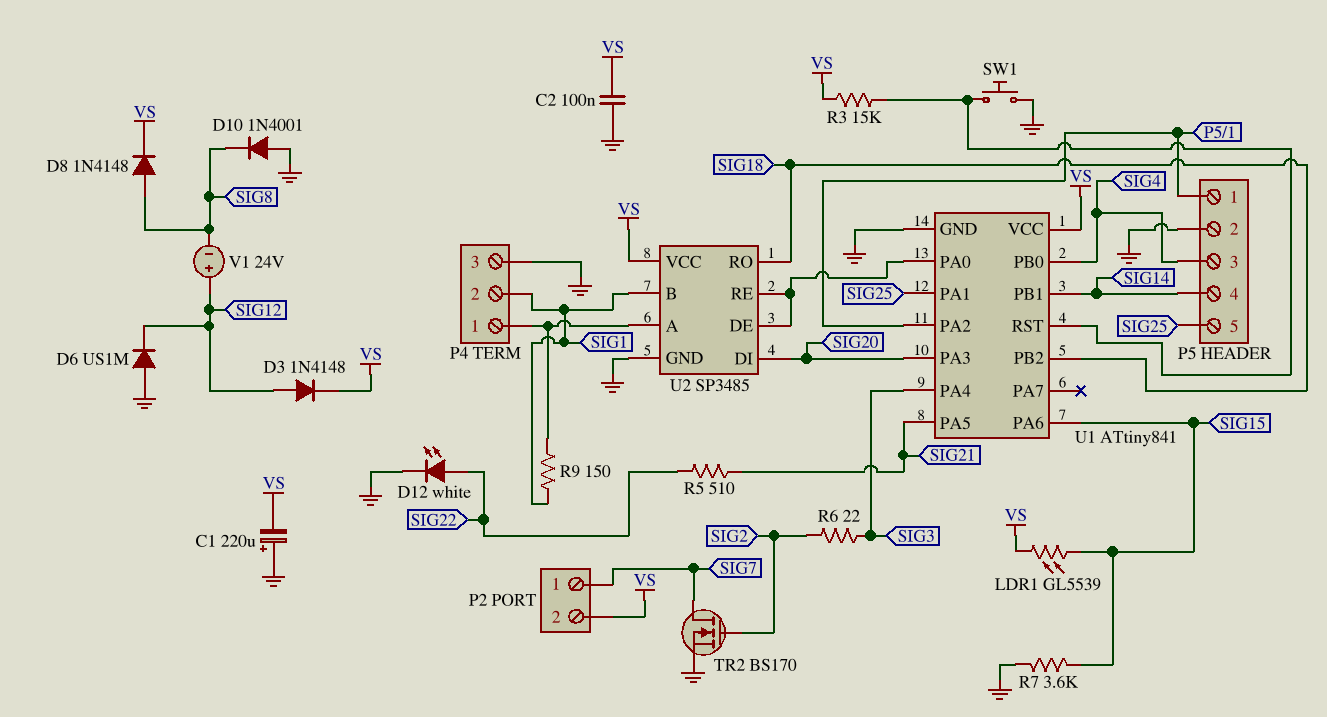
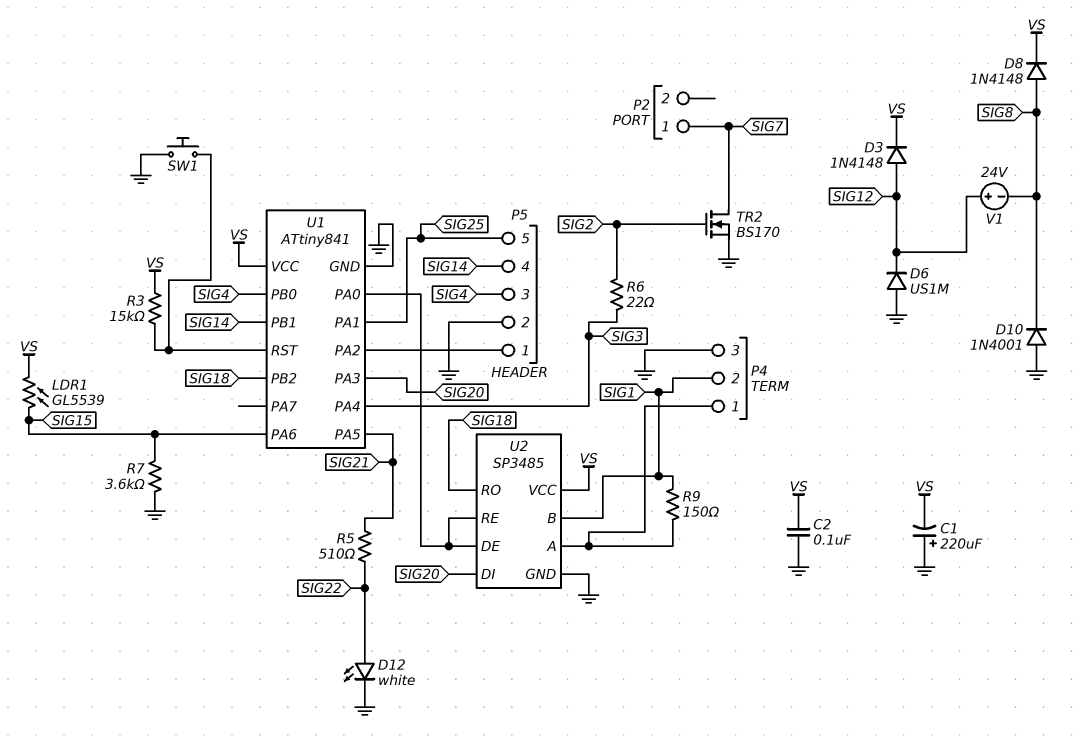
P2 pin 2: VS -> none

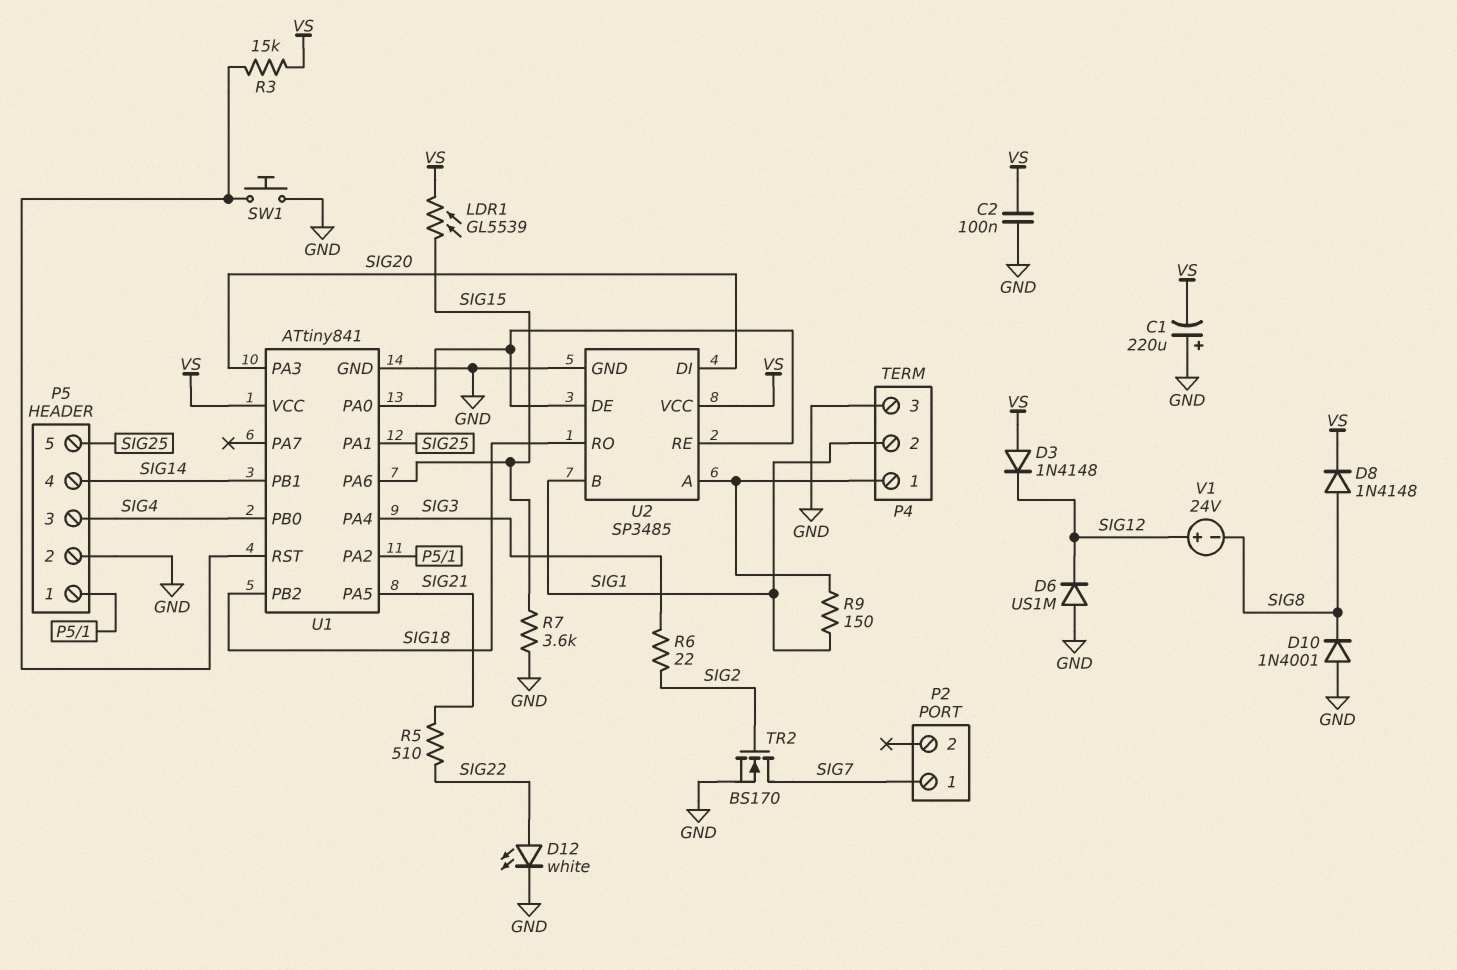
D3: diode 1N4148 (A SIG12, K VS) -> diode 1N4148 (A VS, K SIG12)

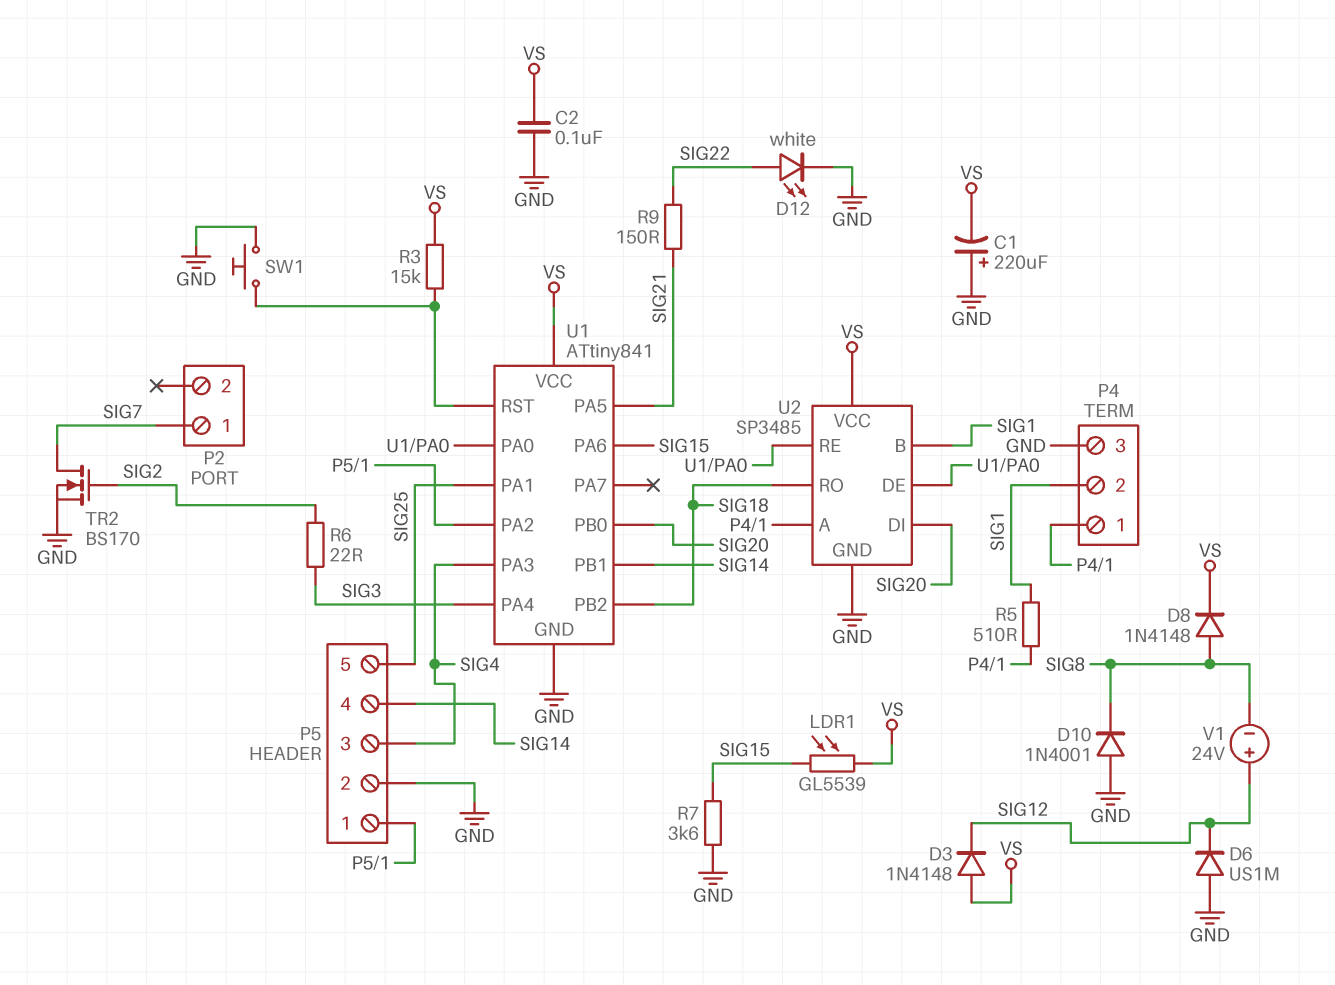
R5: 510 (SIG21, SIG22) -> 510 (P4/1, SIG1)
R9: 150 (P4/1, SIG1) -> 150 (SIG21, SIG22)
U1 pin PA3: SIG20 -> SIG4
U1 pin PB0: SIG4 -> SIG20

